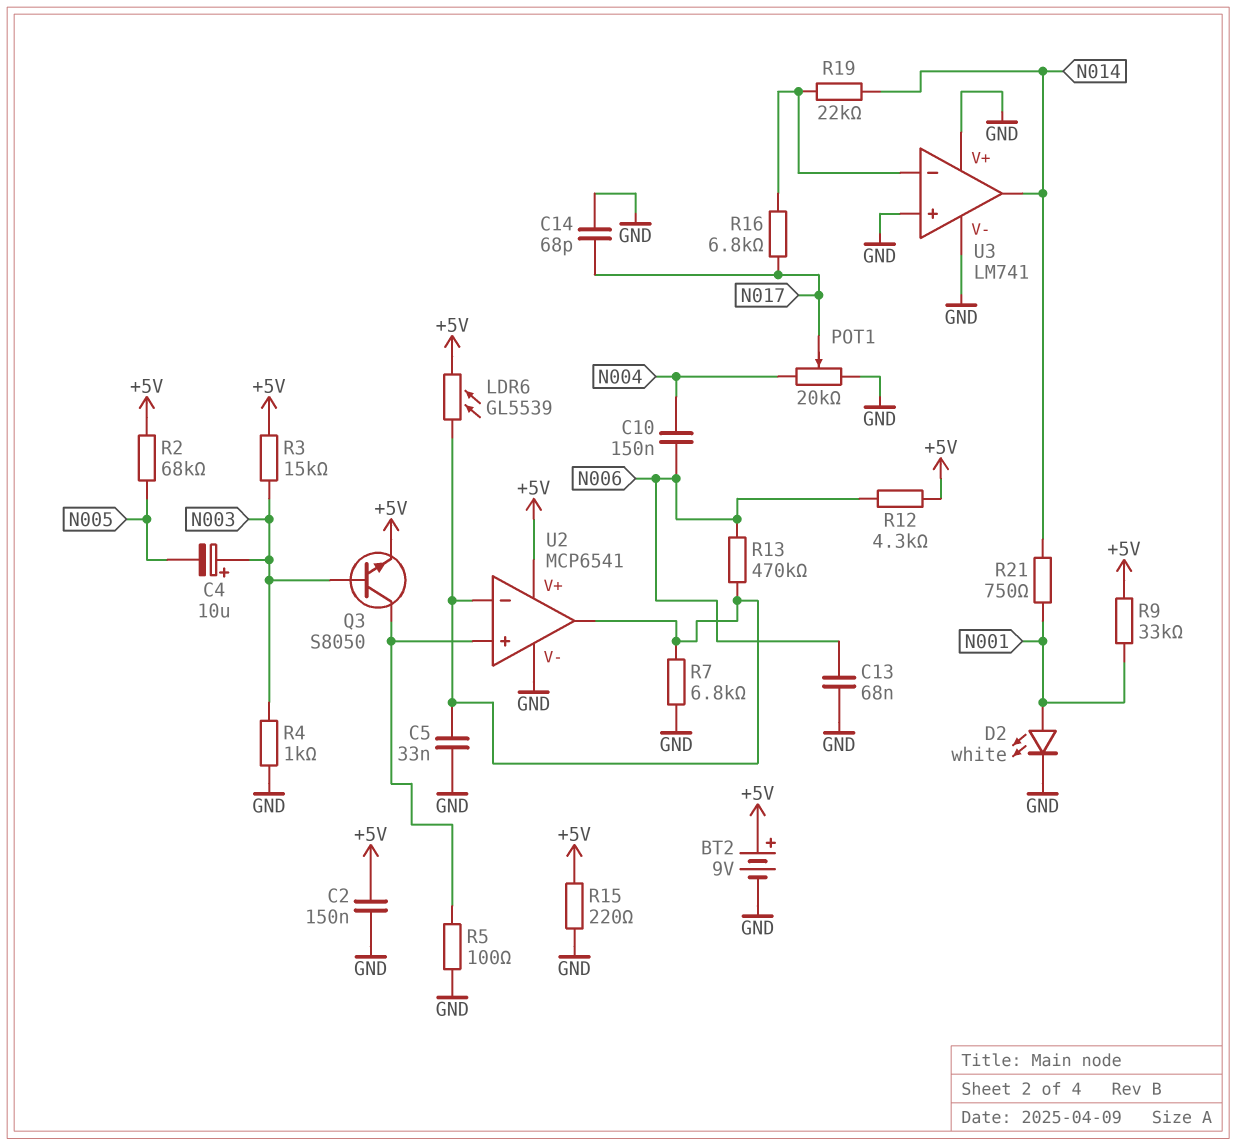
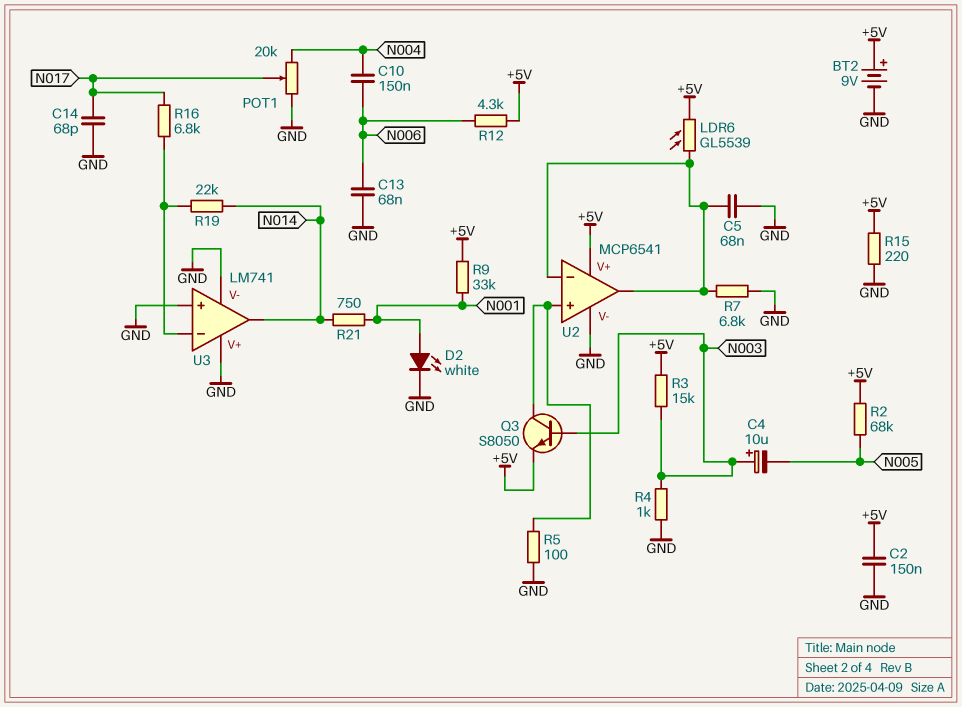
C5: 33nF (GND, U2/in-) -> 68nF (GND, U2/in-)
R13: 470k (N006, U2/in-) -> none

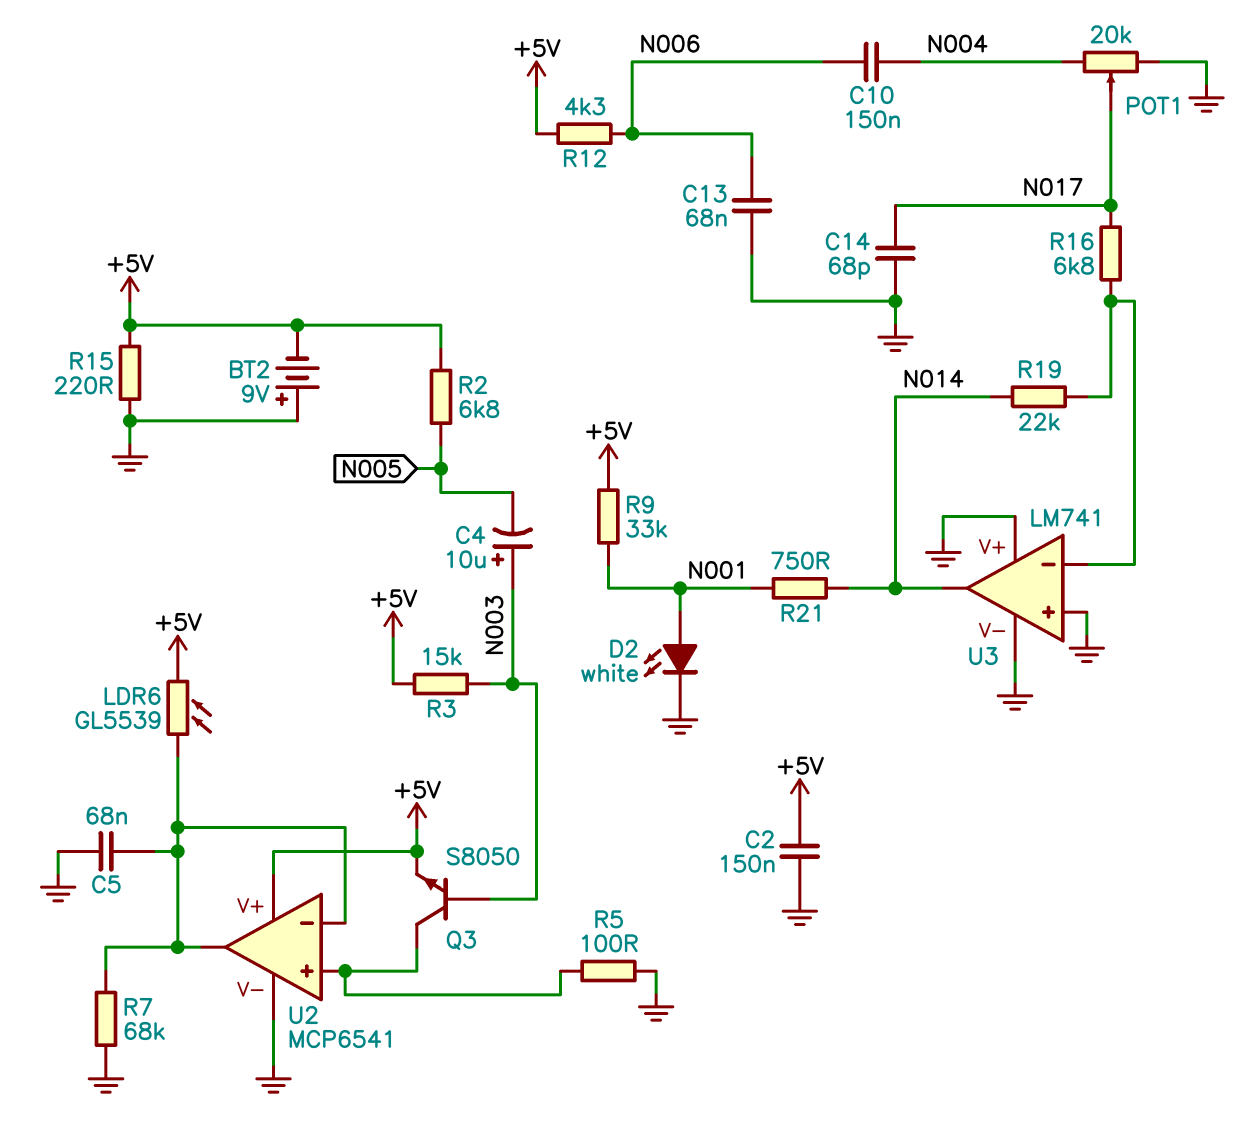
BT2: 9V (plus +5V, minus GND) -> 9V (plus GND, minus +5V)
R2: 68k (+5V, N005) -> 6.8k (+5V, N005)
R4: 1k (GND, N003) -> none
R7: 6.8k (GND, U2/in-) -> 68k (GND, U2/in-)

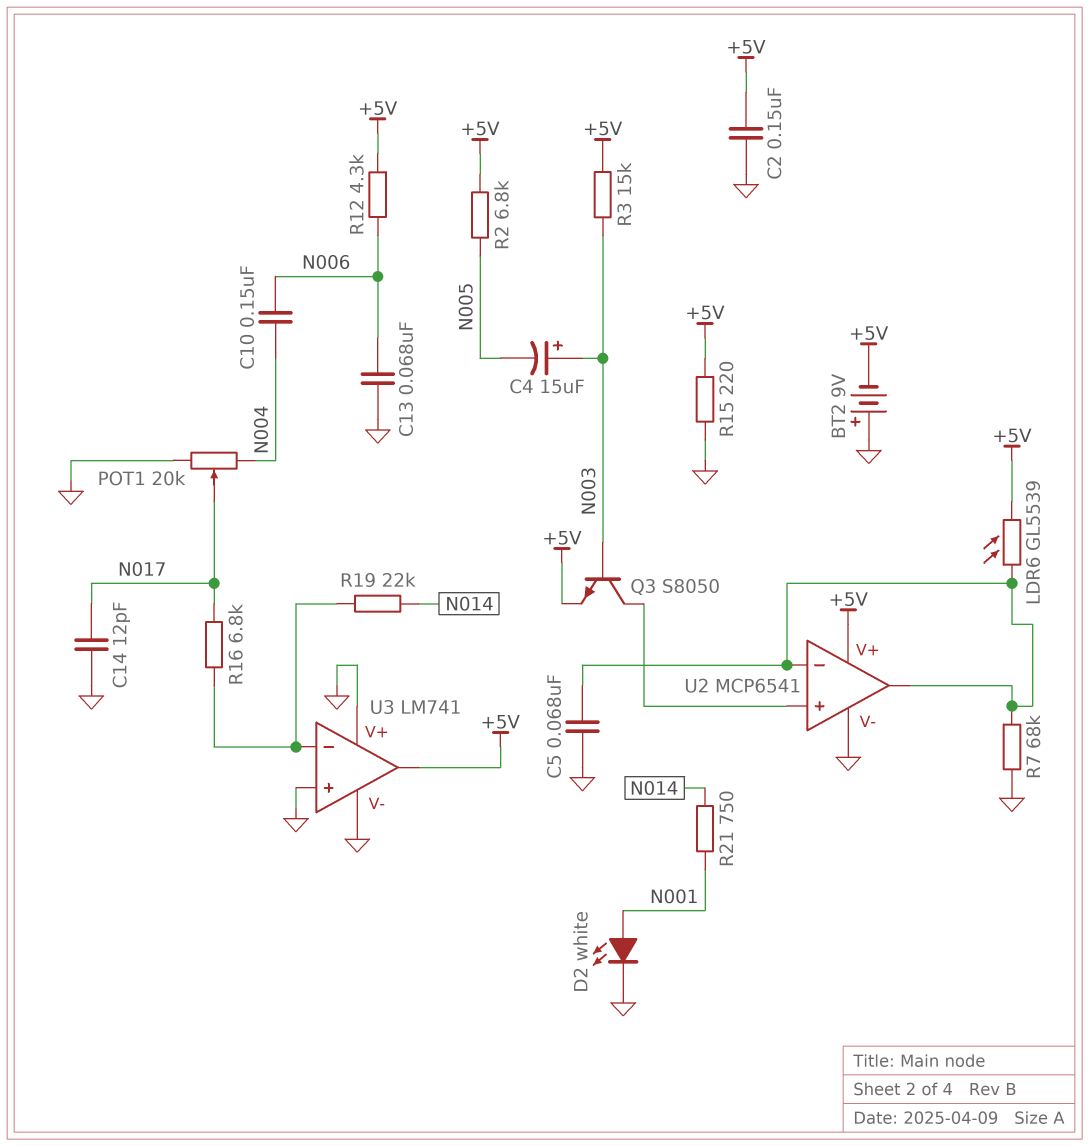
C4: 10uF (plus N003, minus N005) -> 15uF (plus N003, minus N005)
C14: 68pF (GND, N017) -> 12pF (GND, N017)
R5: 100 (GND, U2/in+) -> none
R9: 33k (+5V, N001) -> none
U3 pin out: N014 -> +5V

